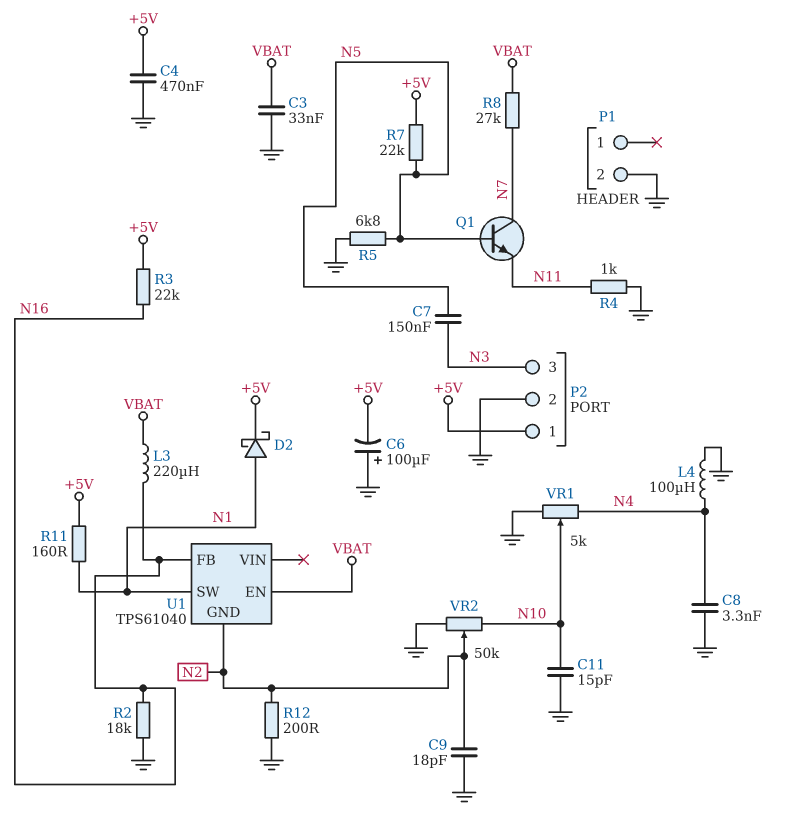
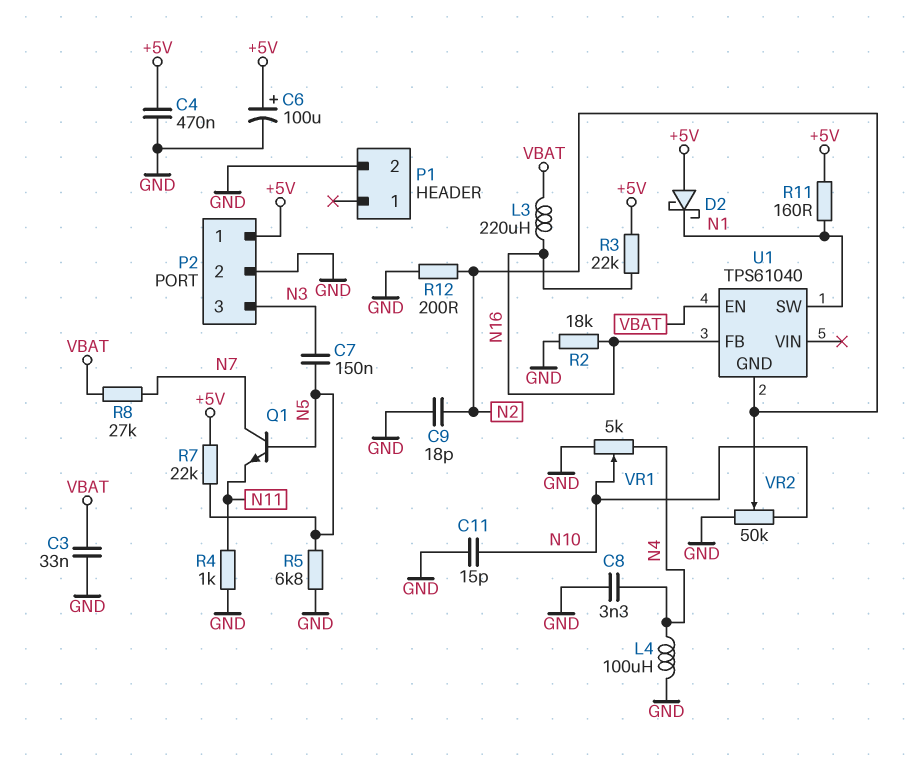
C6: 100uF (plus GND, minus +5V) -> 100uF (plus +5V, minus GND)
D2: schottky (A N1, K +5V) -> schottky (A +5V, K N1)

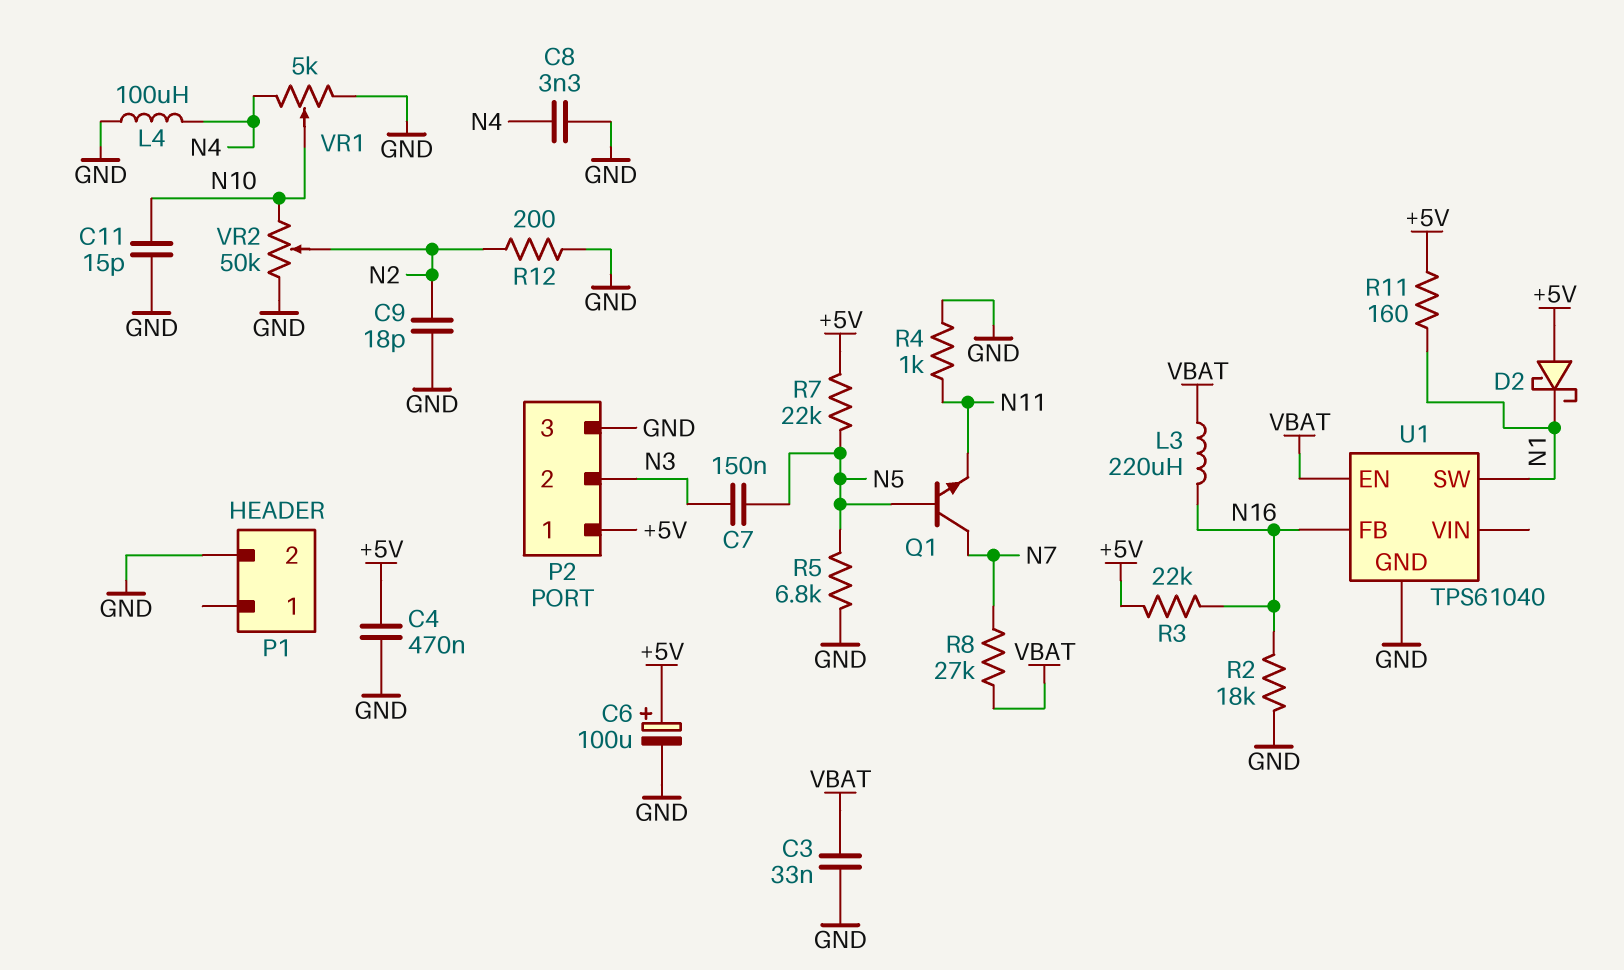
P2 pin 2: GND -> N3
P2 pin 3: N3 -> GND
U1 pin GND: N2 -> GND

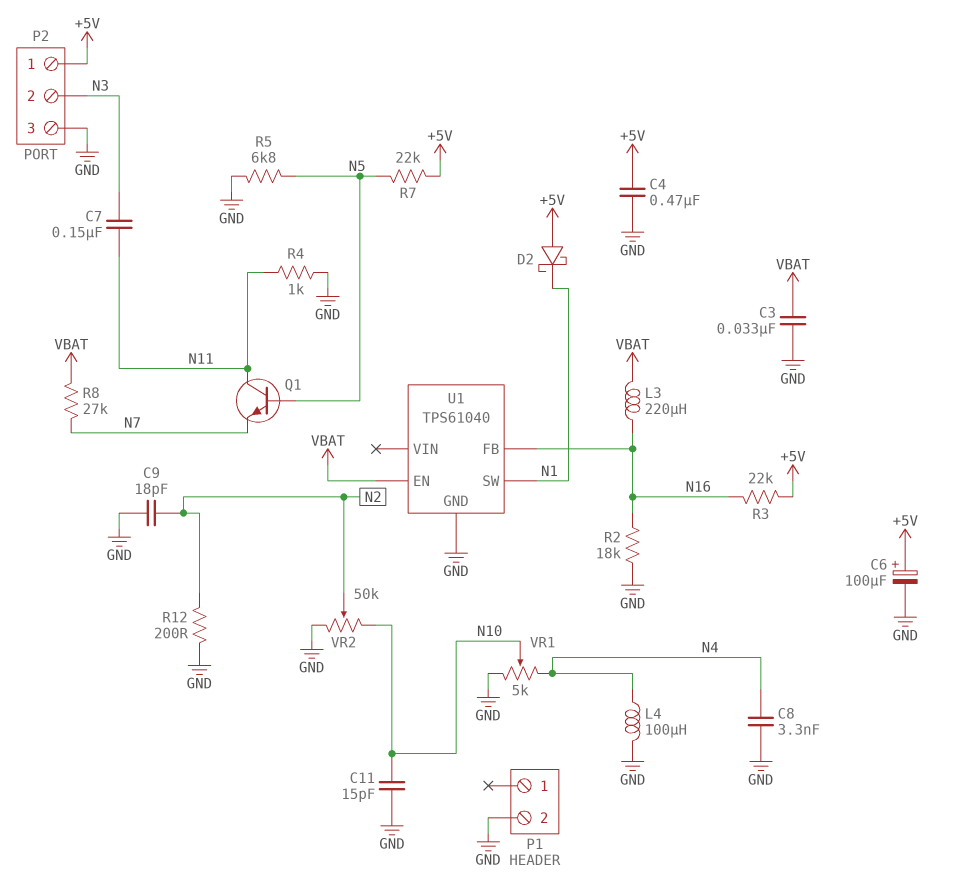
C7: 150nF (N3, N5) -> 150nF (N3, N11)
Q1: NPN (B N5, C N7, E N11) -> NPN (B N5, C N11, E N7)
R11: 160 (+5V, N1) -> none

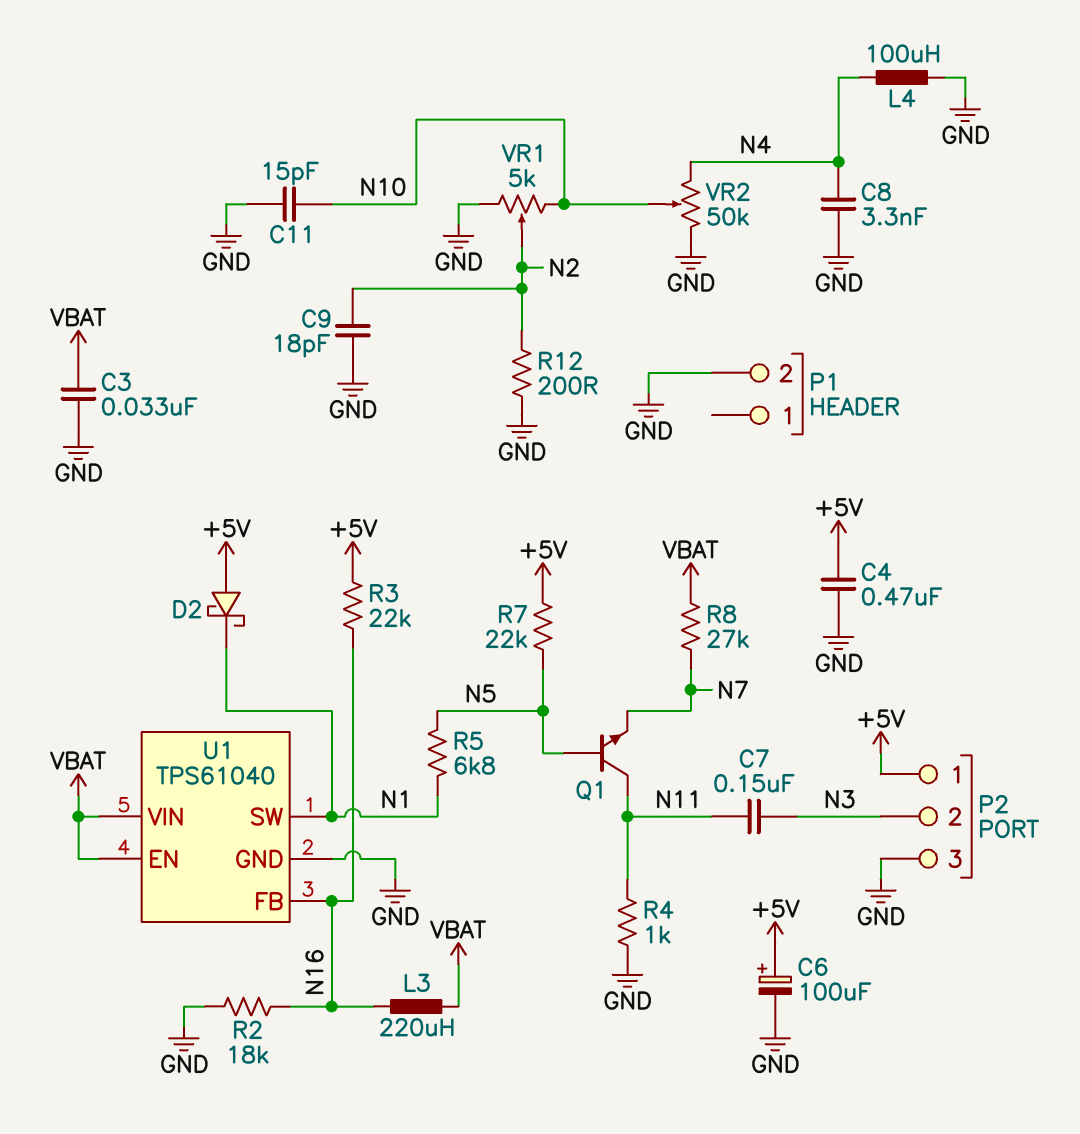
R5: 6.8k (GND, N5) -> 6.8k (N1, N5)
U1 pin VIN: none -> VBAT
VR1: 5k (GND, N4, wiper N10) -> 5k (GND, N10, wiper N2)
VR2: 50k (GND, N10, wiper N2) -> 50k (GND, N4, wiper N10)

